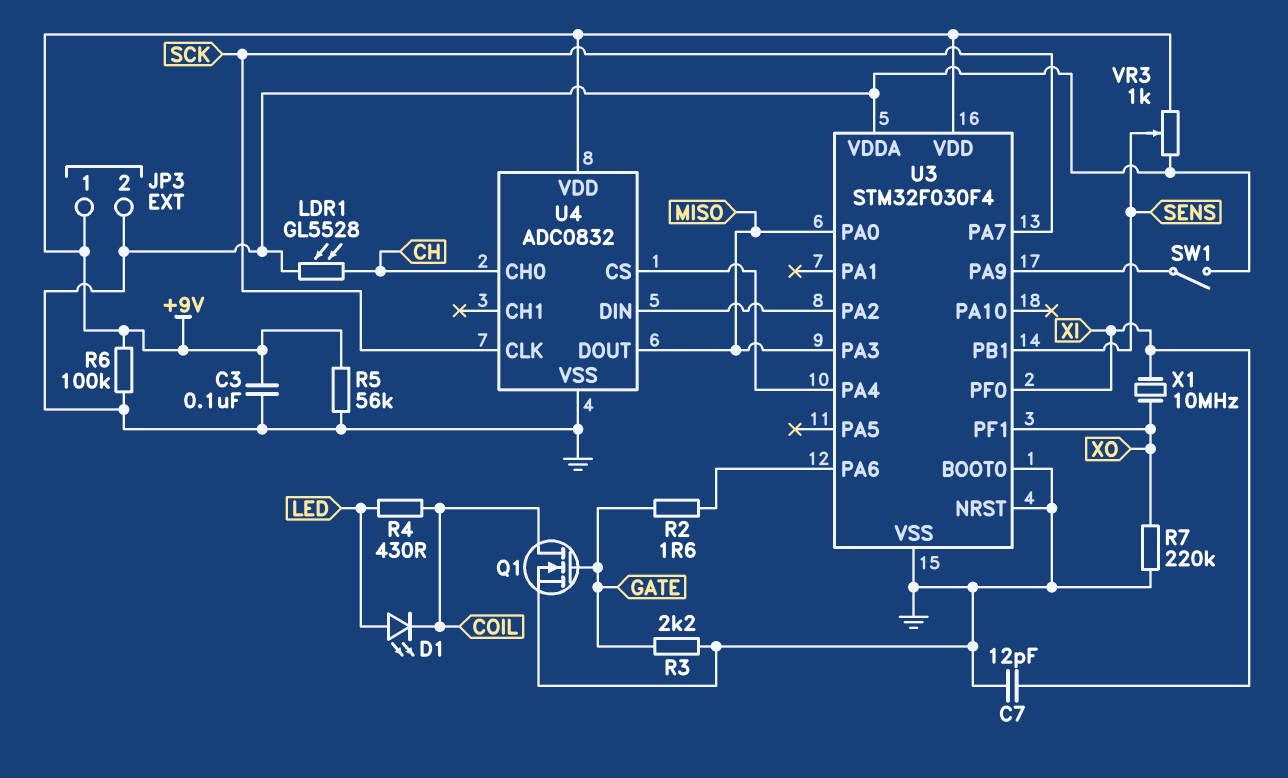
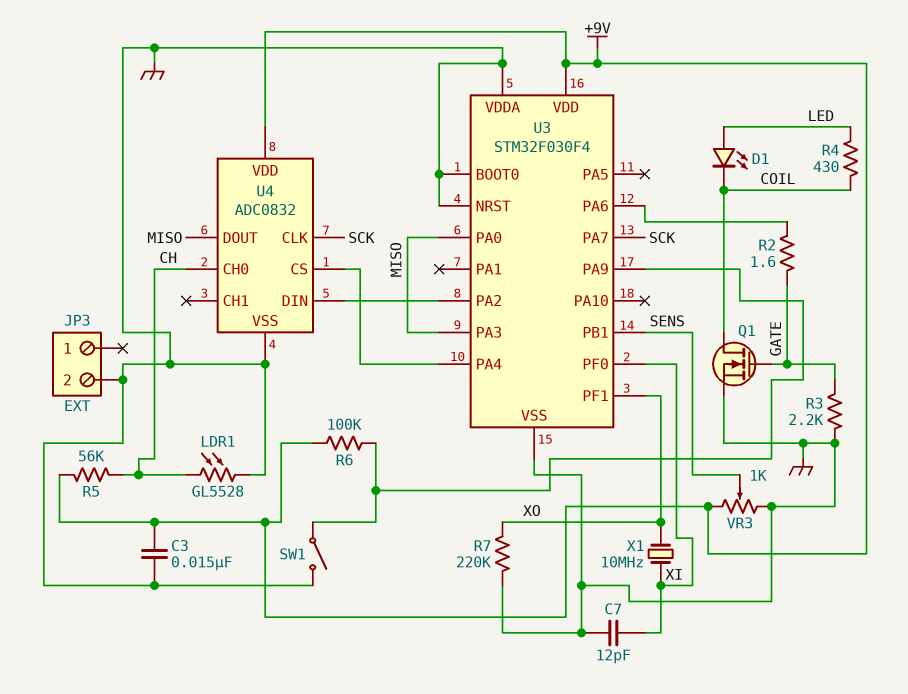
C3: 100nF (+9V, GND) -> 15nF (+9V, GND)
JP3 pin 1: +9V -> none
R5: 56k (+9V, GND) -> 56k (+9V, CH)
R6: 100k (+9V, GND) -> 100k (+9V, U3/PA9)

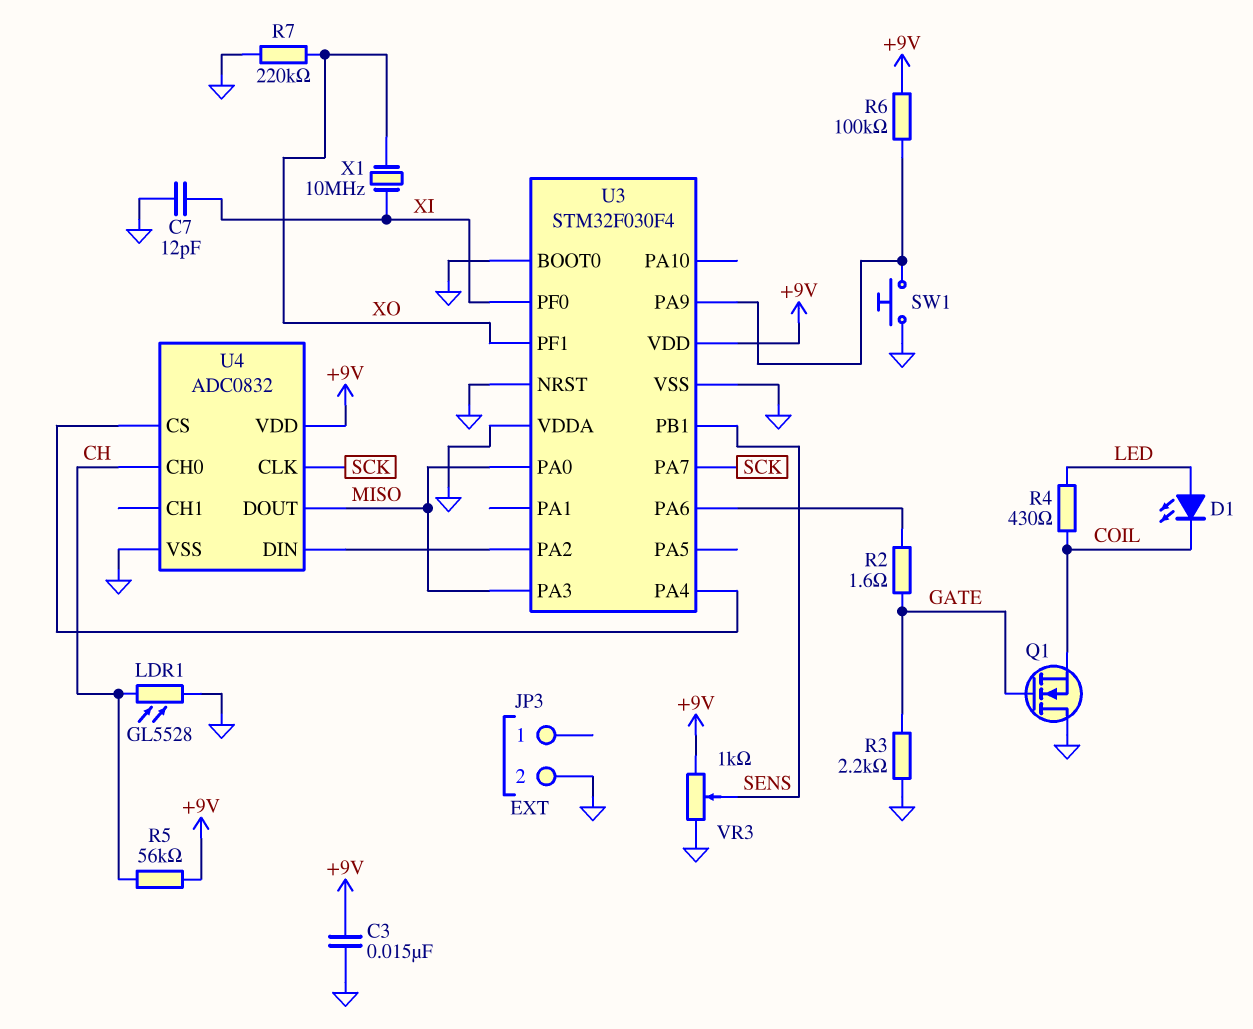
Q1: NMOS (G GATE, D COIL, S GND) -> NMOS (G GATE, D GND, S COIL)
SW1: switch (GND, U3/PA9) -> button (GND, U3/PA9)

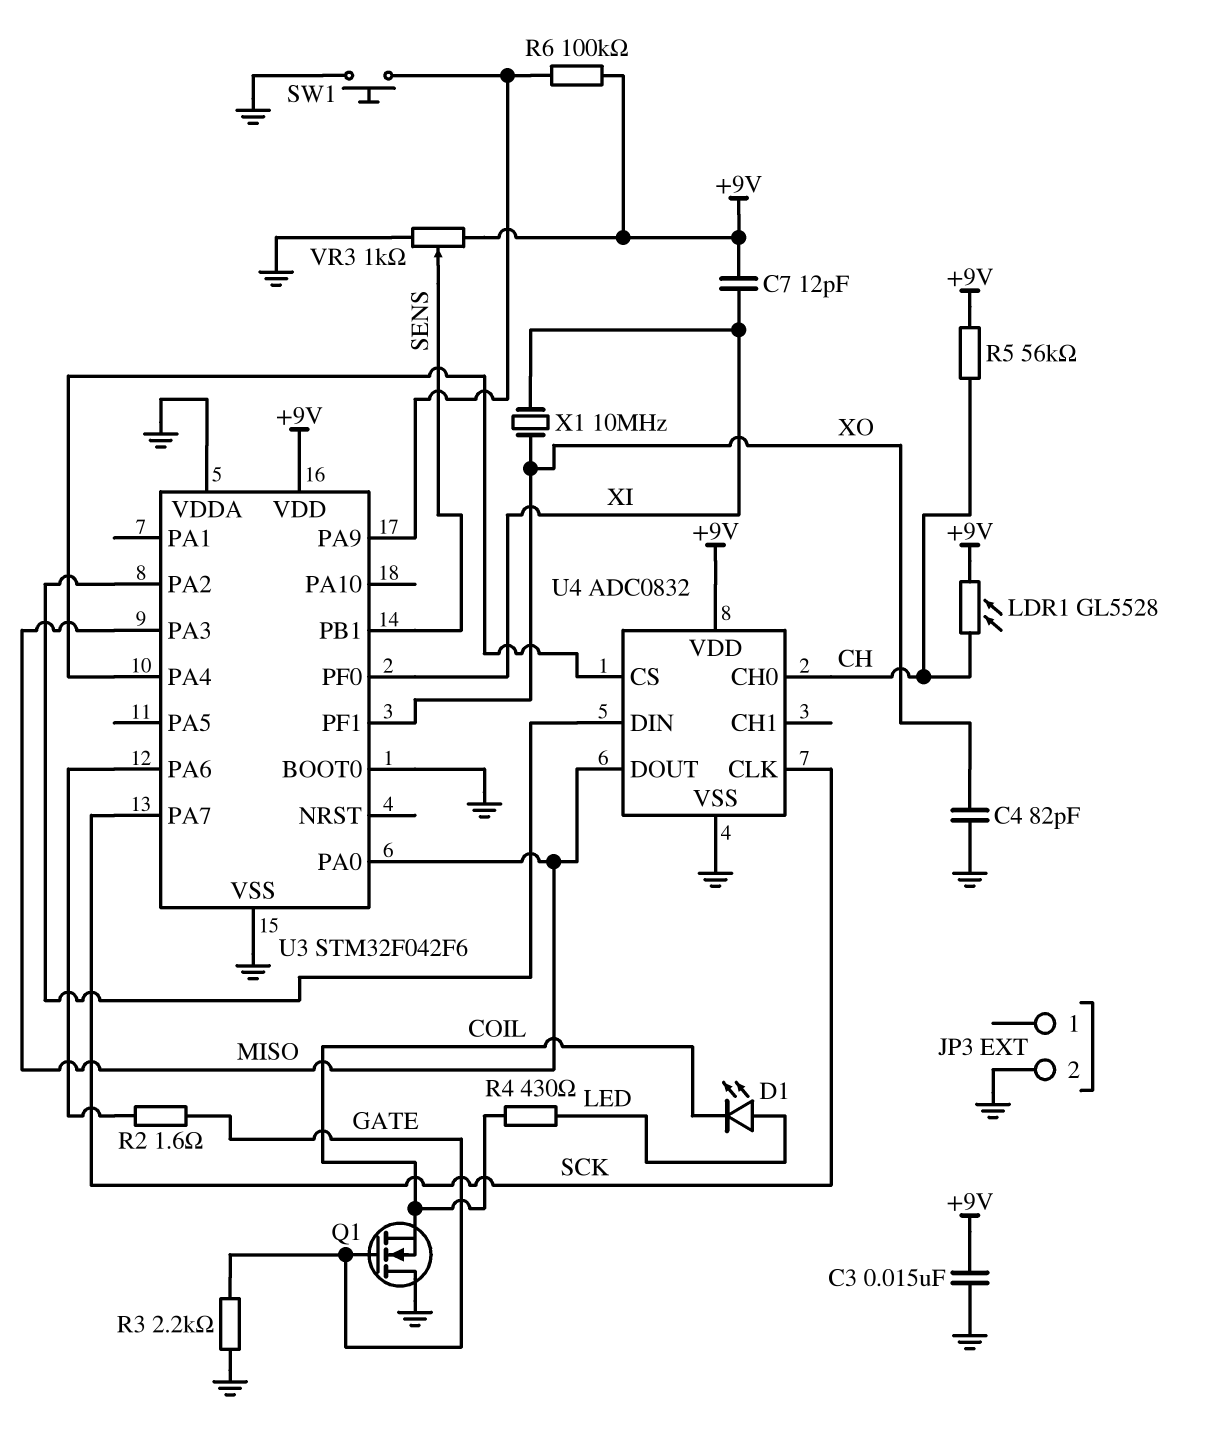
C4: none -> 82pF (GND, XO)
C7: 12pF (GND, XI) -> 12pF (+9V, XI)
LDR1: GL5528 (CH, GND) -> GL5528 (+9V, CH)
R7: 220k (GND, XO) -> none
U3: STM32F030F4 -> STM32F042F6
U3 pin NRST: GND -> none

